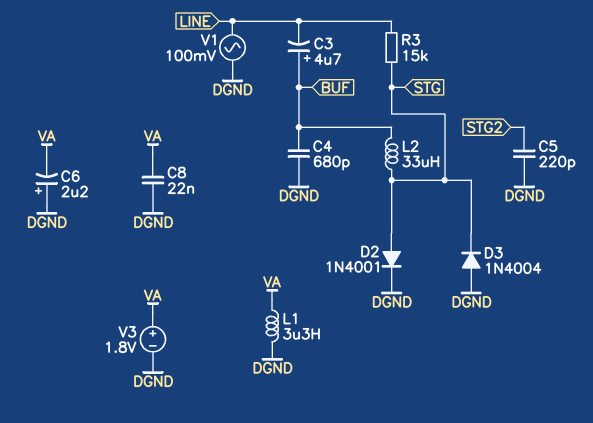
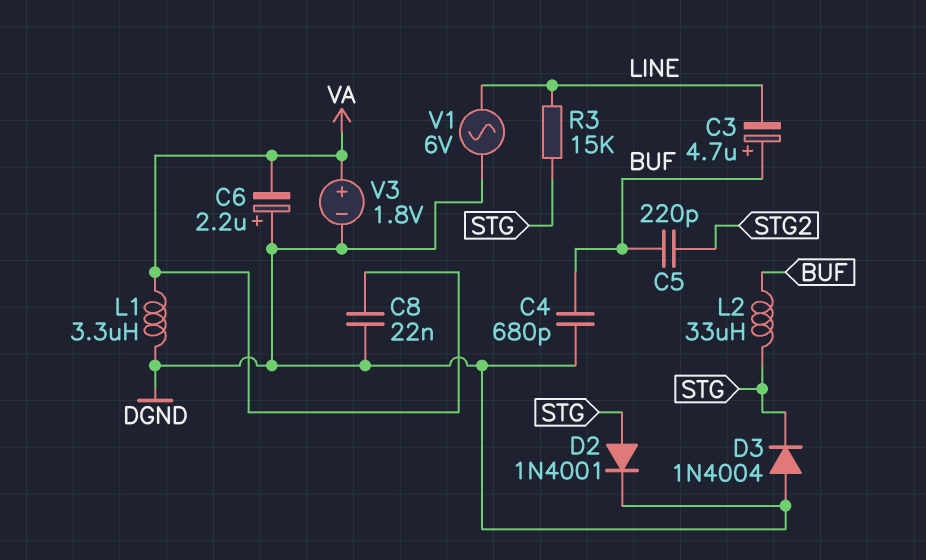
C5: 220pF (DGND, STG2) -> 220pF (BUF, STG2)
V1: AC 100mV (DGND, LINE) -> AC 6V (DGND, LINE)

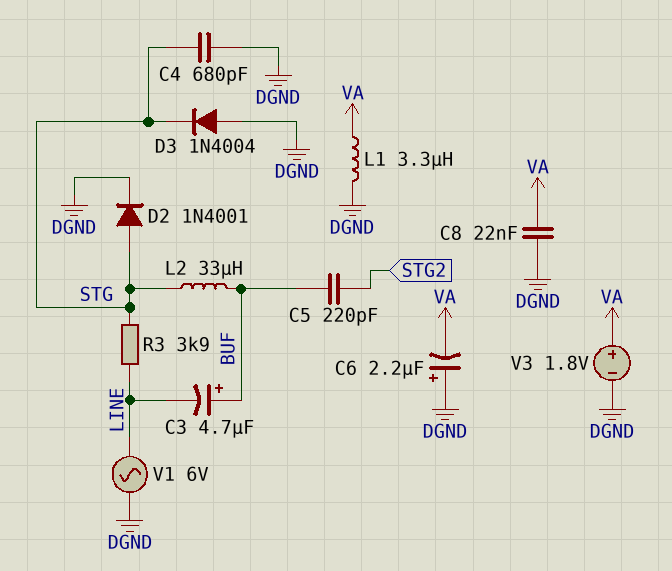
C4: 680pF (BUF, DGND) -> 680pF (DGND, STG)
R3: 15k (LINE, STG) -> 3.9k (LINE, STG)

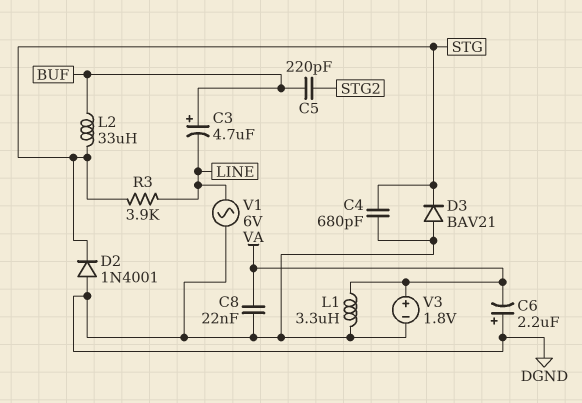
D2: diode 1N4001 (A STG, K DGND) -> diode 1N4001 (A DGND, K STG)
D3: diode 1N4004 (A DGND, K STG) -> diode BAV21 (A DGND, K STG)

